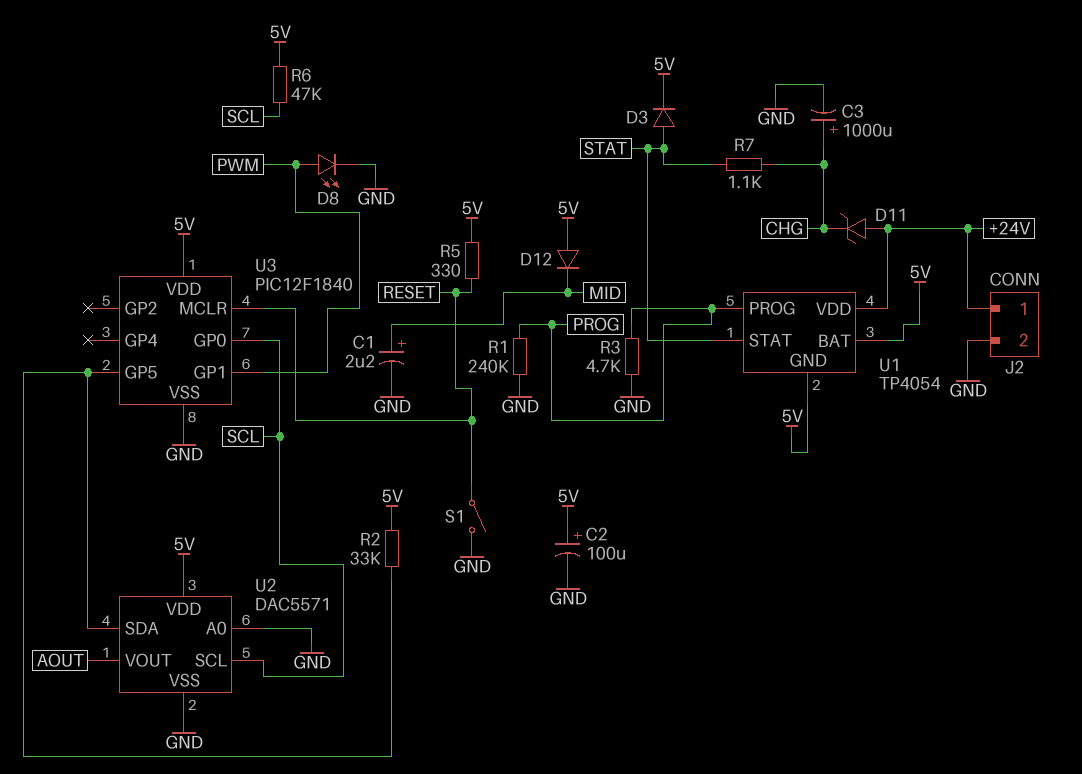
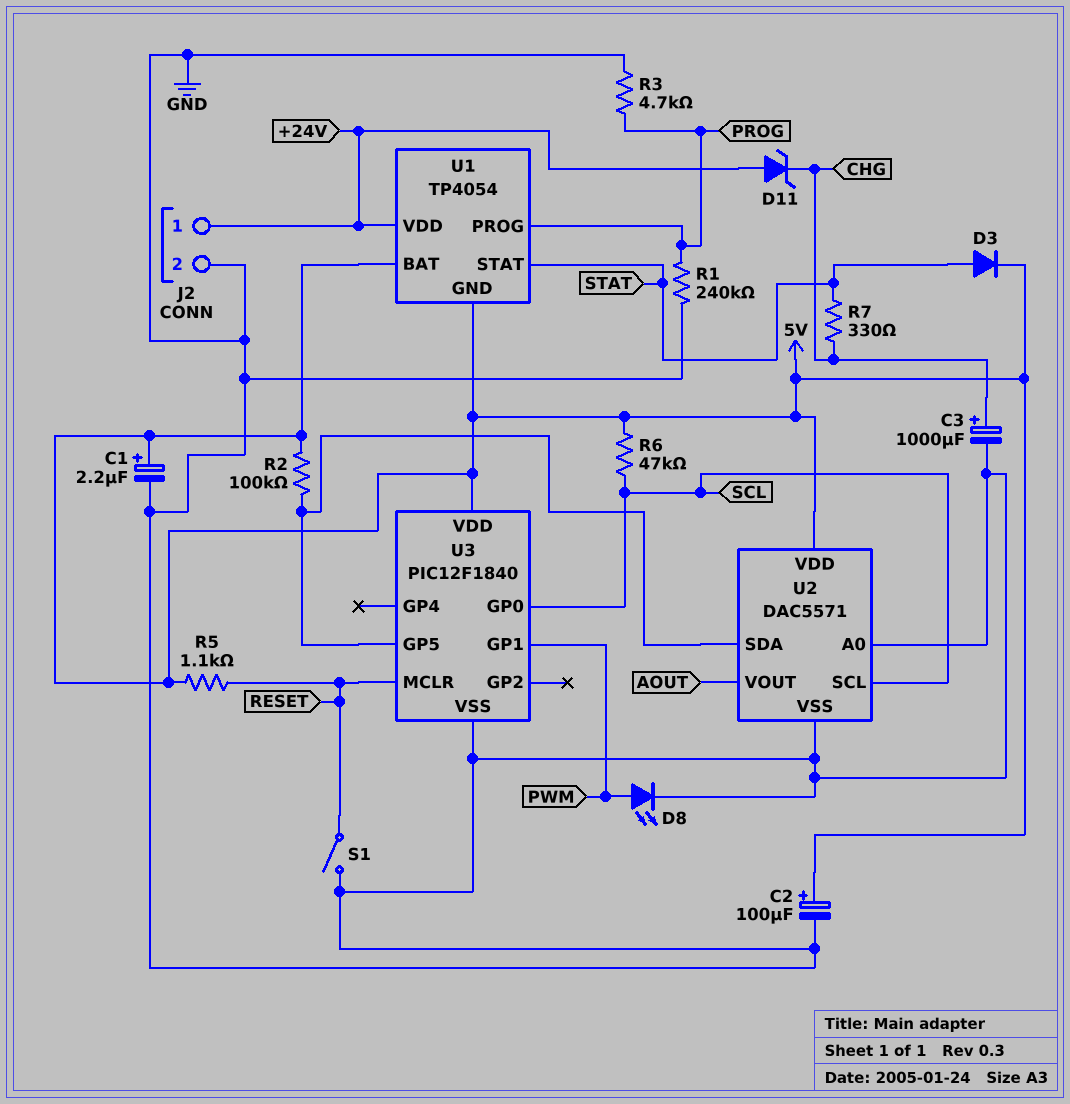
C1: 2.2uF (plus MID, minus GND) -> 2.2uF (plus 5V, minus GND)
D12: diode (A 5V, K MID) -> none
R2: 33k (5V, U2/SDA) -> 100k (5V, U2/SDA)
R5: 330 (5V, RESET) -> 1.1k (5V, RESET)
R7: 1.1k (CHG, STAT) -> 330 (CHG, STAT)

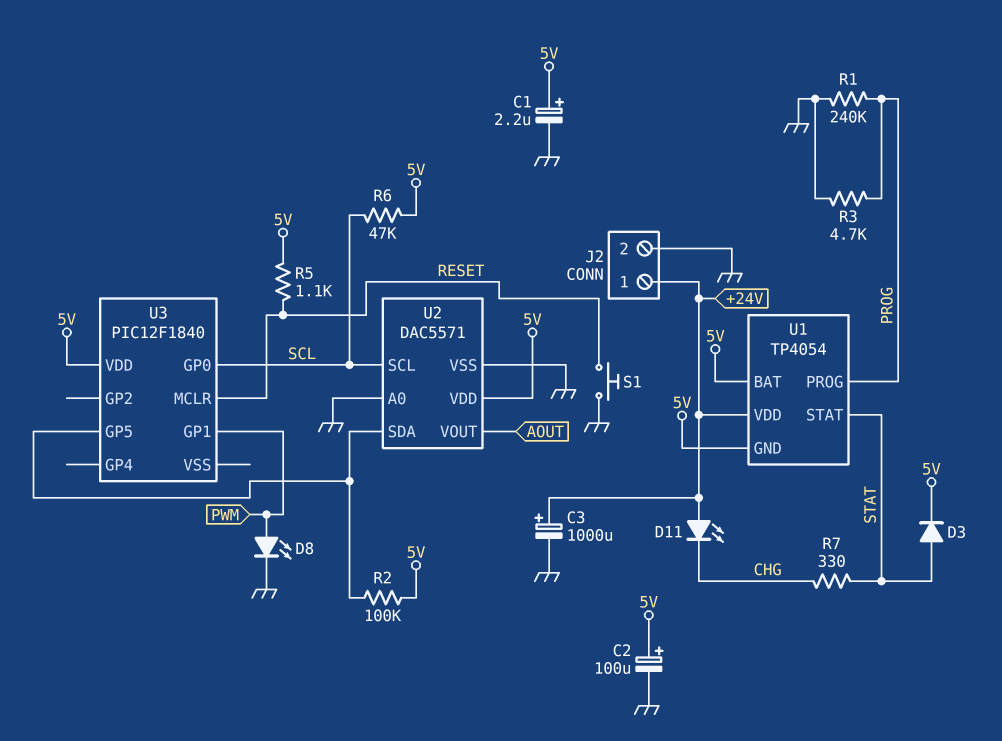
C3: 1000uF (plus CHG, minus GND) -> 1000uF (plus +24V, minus GND)
D11: zener (A +24V, K CHG) -> LED (A +24V, K CHG)
S1: switch (GND, RESET) -> button (GND, RESET)
U3 pin VSS: GND -> none

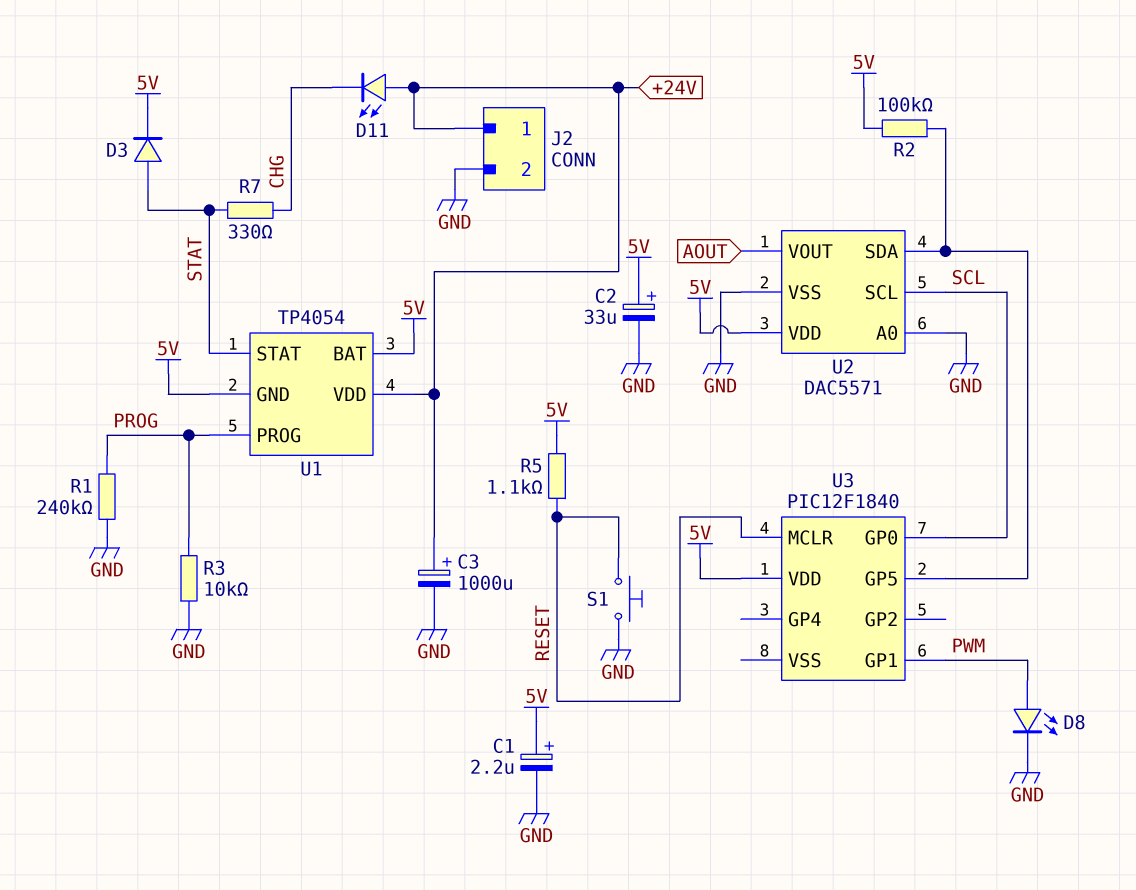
C2: 100uF (plus 5V, minus GND) -> 33uF (plus 5V, minus GND)
R3: 4.7k (GND, PROG) -> 10k (GND, PROG)
R6: 47k (5V, SCL) -> none

